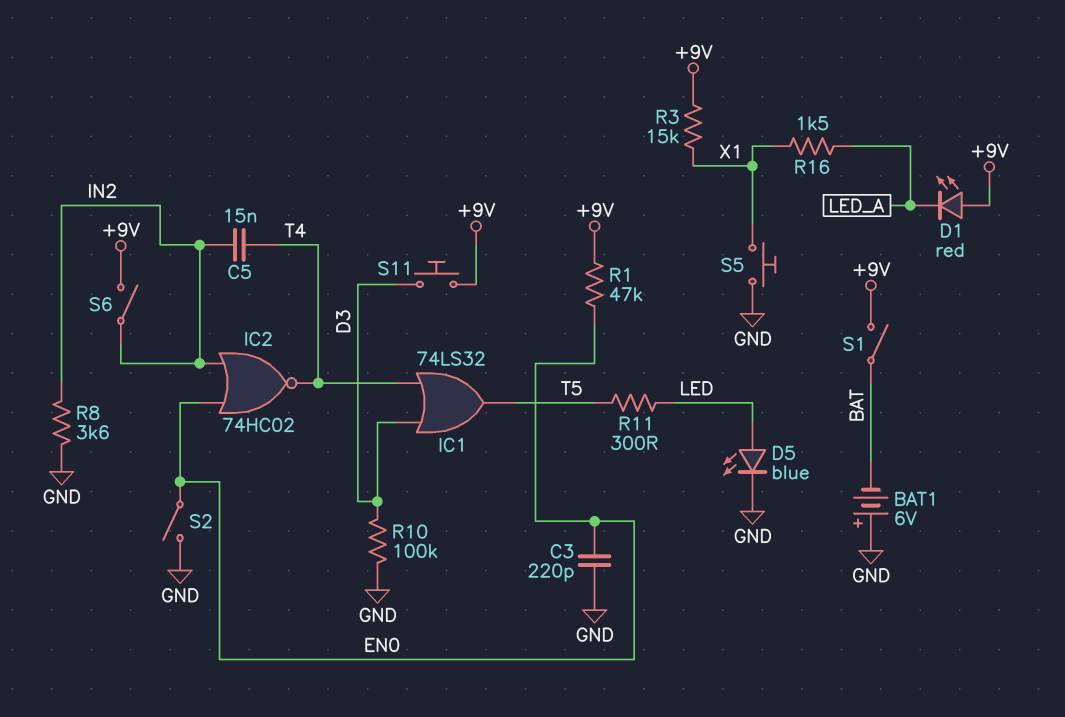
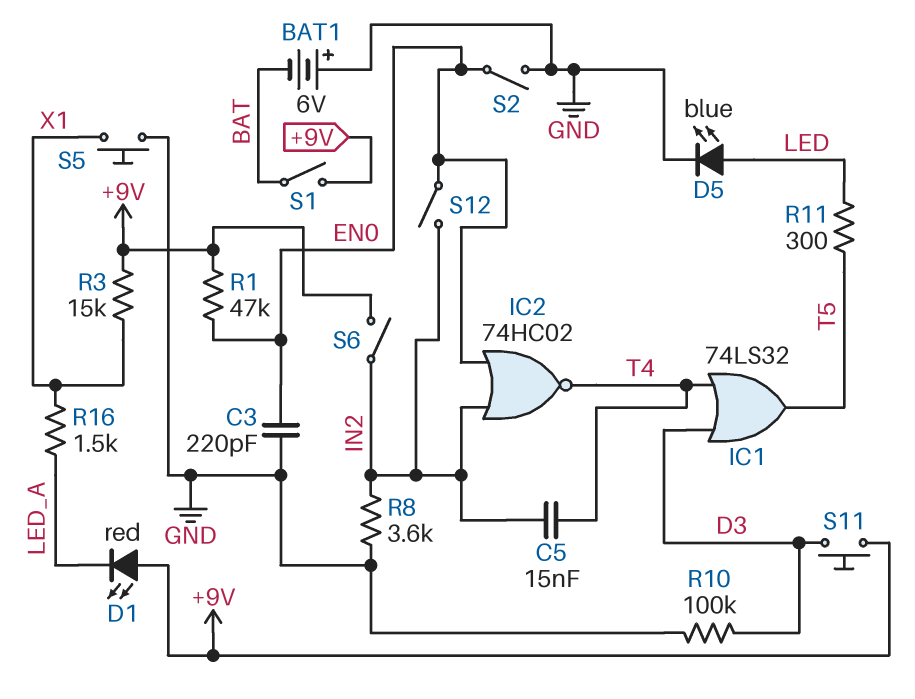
S12: none -> switch (EN0, IN2)

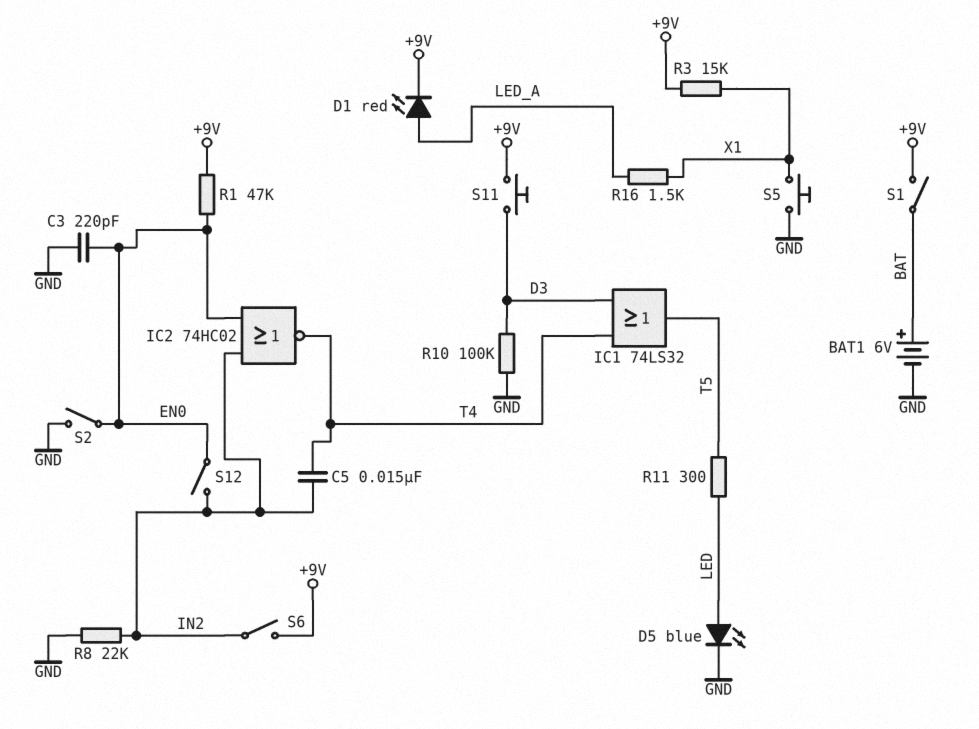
BAT1: 6V (plus GND, minus BAT) -> 6V (plus BAT, minus GND)
D1: LED red (A +9V, K LED_A) -> LED red (A LED_A, K +9V)
R8: 3.6k (GND, IN2) -> 22k (GND, IN2)

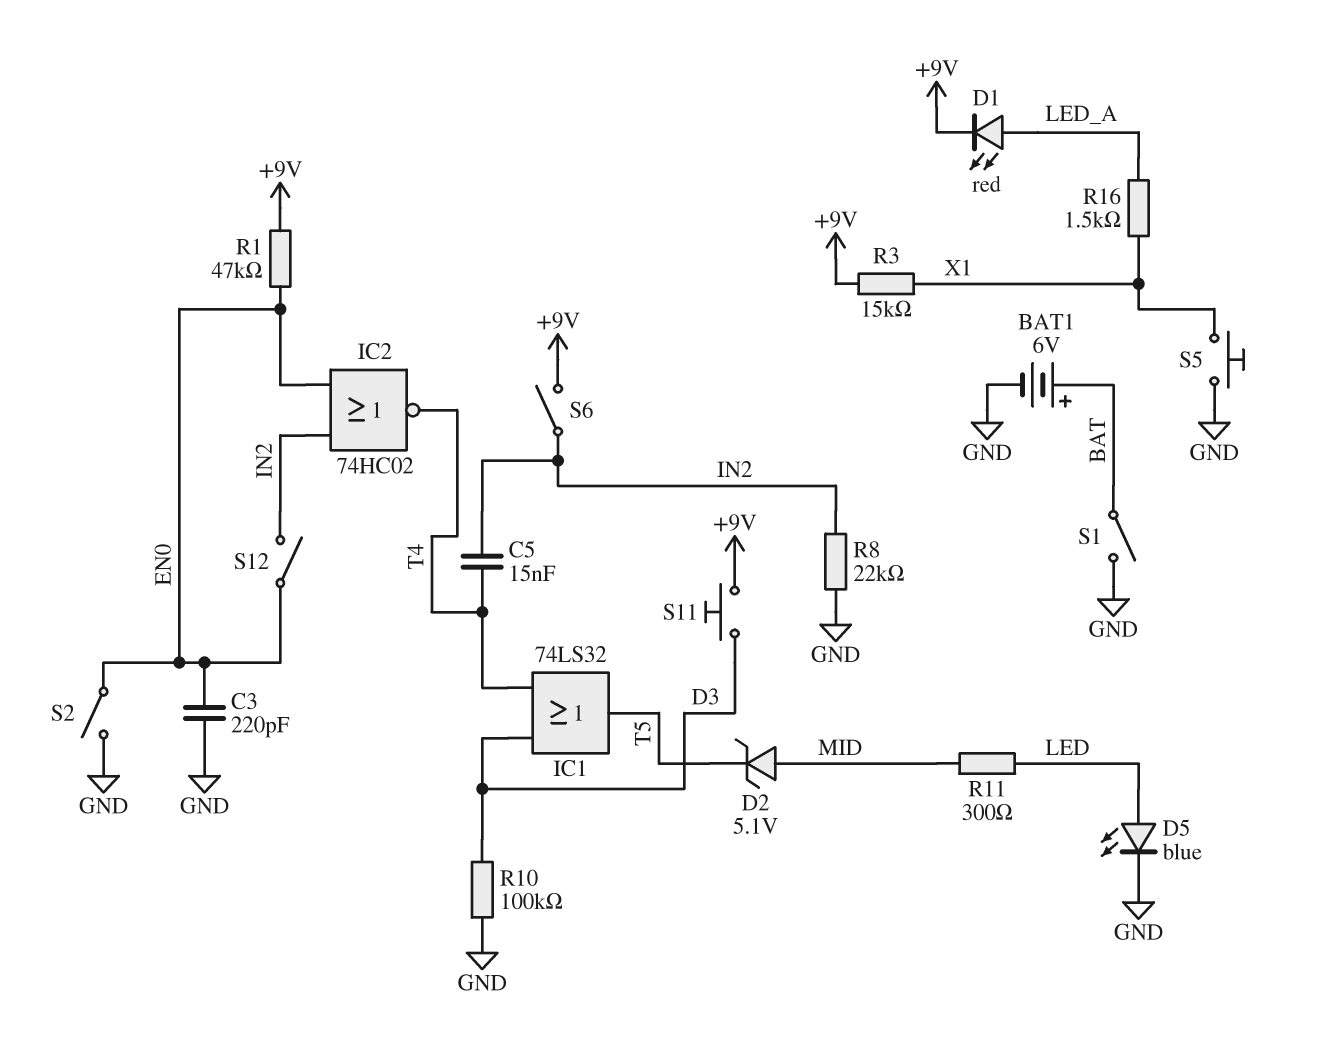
D2: none -> zener 5.1V (A MID, K T5)
R11: 300 (LED, T5) -> 300 (LED, MID)
S1: switch (+9V, BAT) -> switch (BAT, GND)

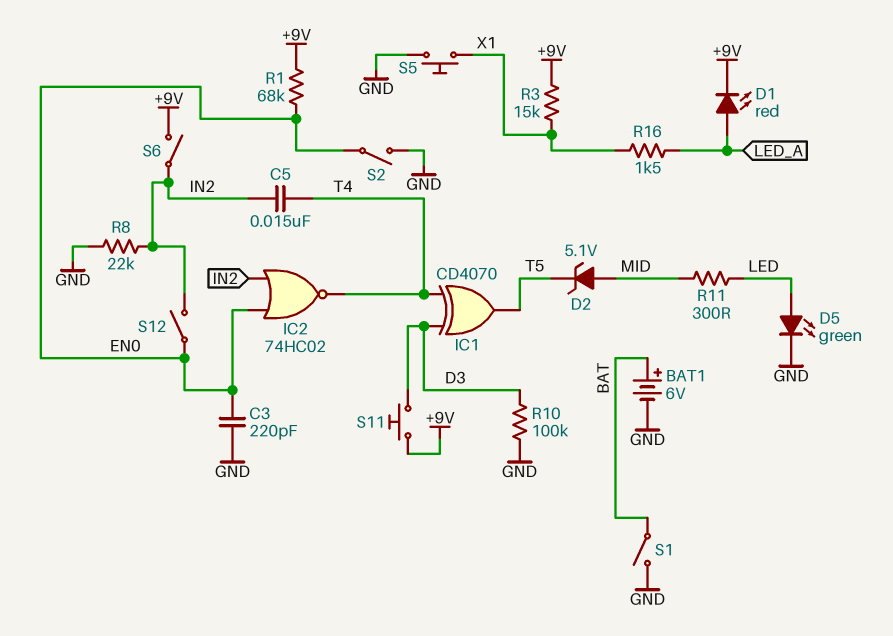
D5: LED blue (A LED, K GND) -> LED green (A LED, K GND)
IC1: OR 74LS32 (in D3, in T4, out T5) -> XOR CD4070 (in D3, in T4, out T5)
R1: 47k (+9V, EN0) -> 68k (+9V, EN0)

